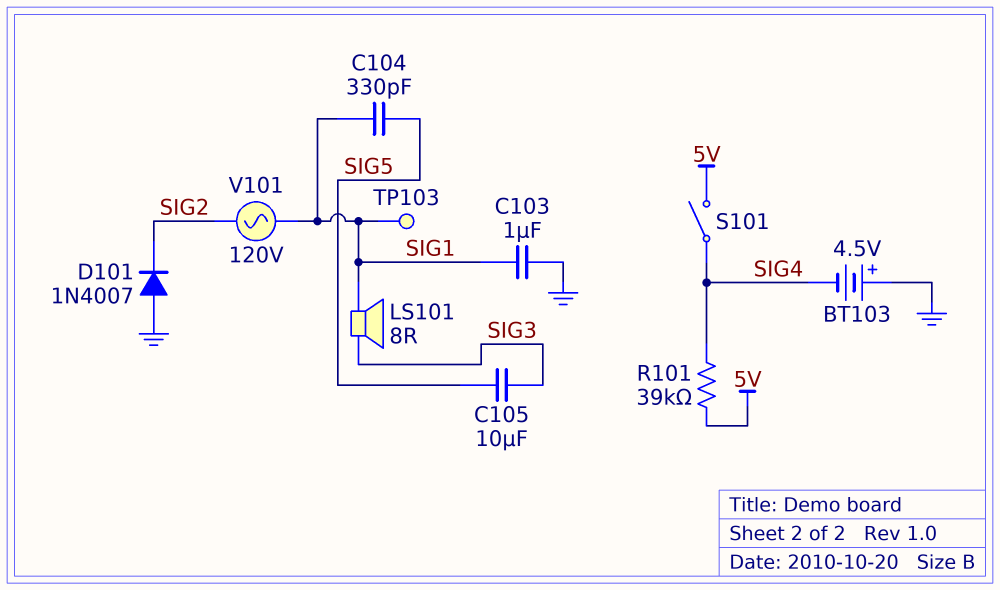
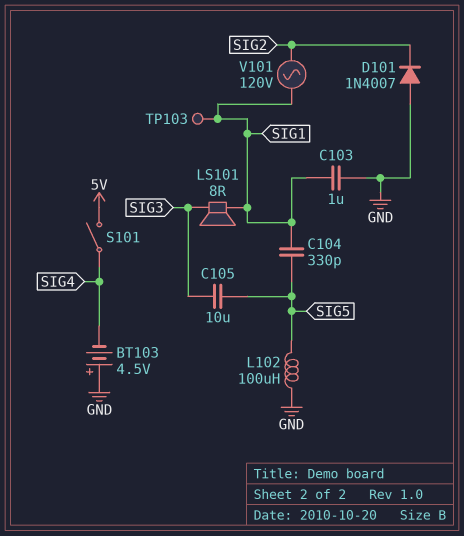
L102: none -> 100uH (GND, SIG5)
R101: 39k (5V, SIG4) -> none

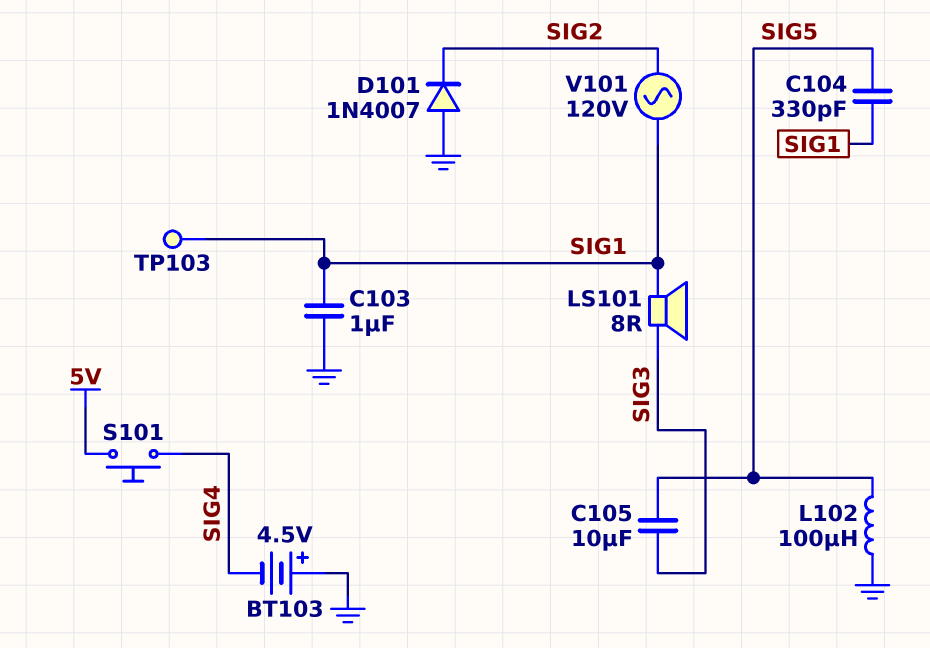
S101: switch (5V, SIG4) -> button (5V, SIG4)

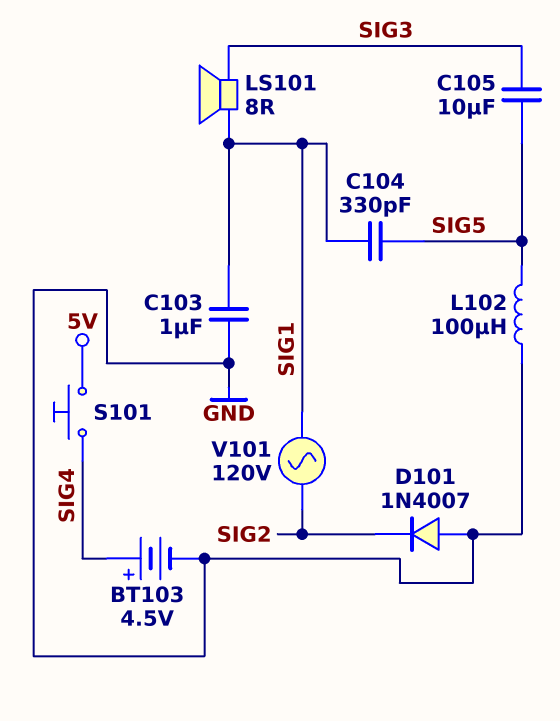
BT103: 4.5V (plus GND, minus SIG4) -> 4.5V (plus SIG4, minus GND)
TP103: test point (SIG1) -> none

